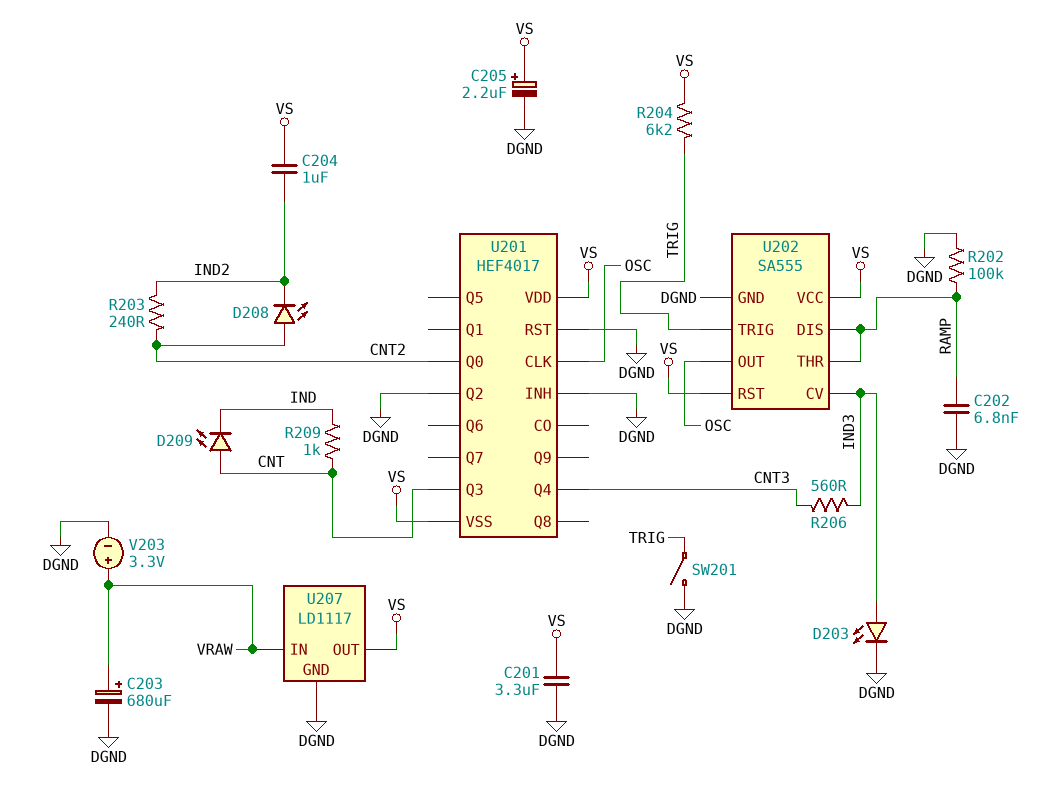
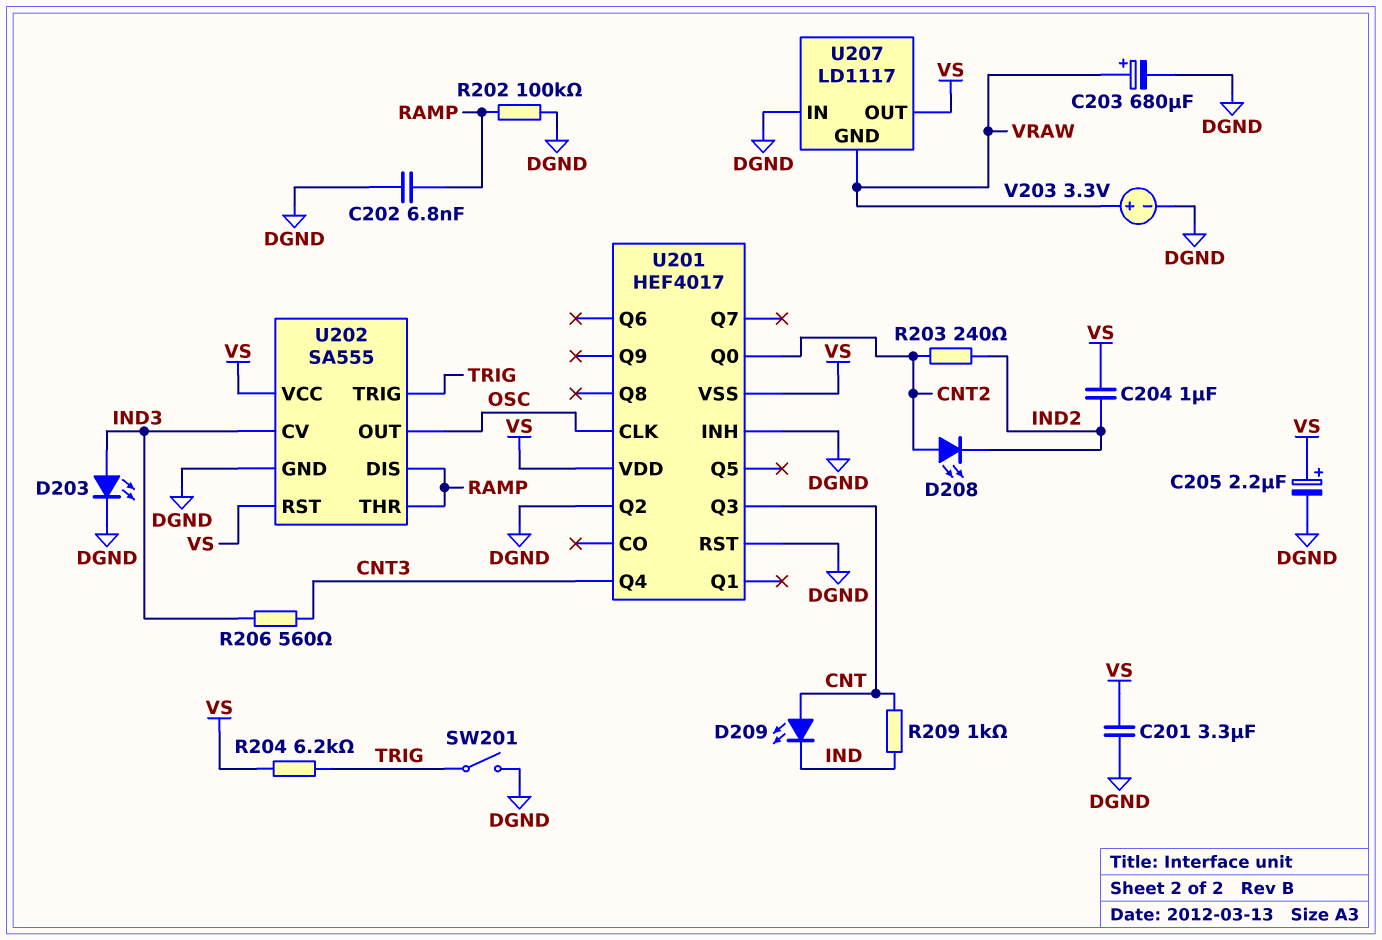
U207 pin GND: DGND -> VRAW
U207 pin IN: VRAW -> DGND

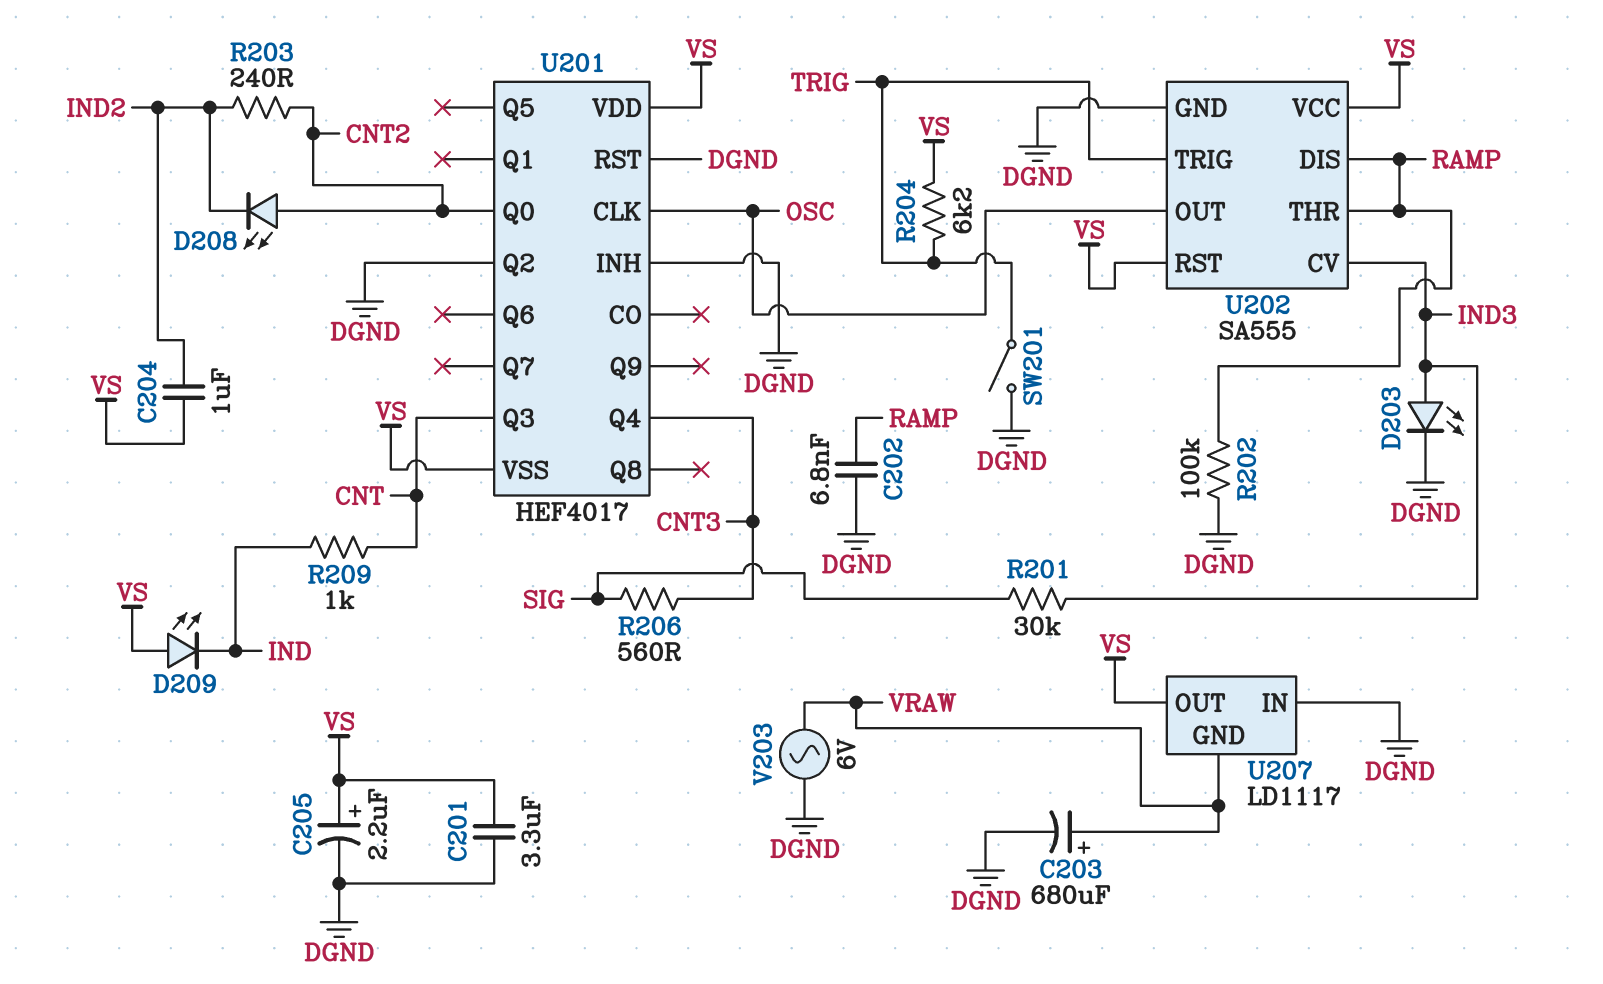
D209: LED (A CNT, K IND) -> LED (A VS, K IND)
R201: none -> 30k (IND3, SIG)
R206: 560 (CNT3, IND3) -> 560 (CNT3, SIG)
V203: 3.3V (plus VRAW, minus DGND) -> AC 6V (DGND, VRAW)

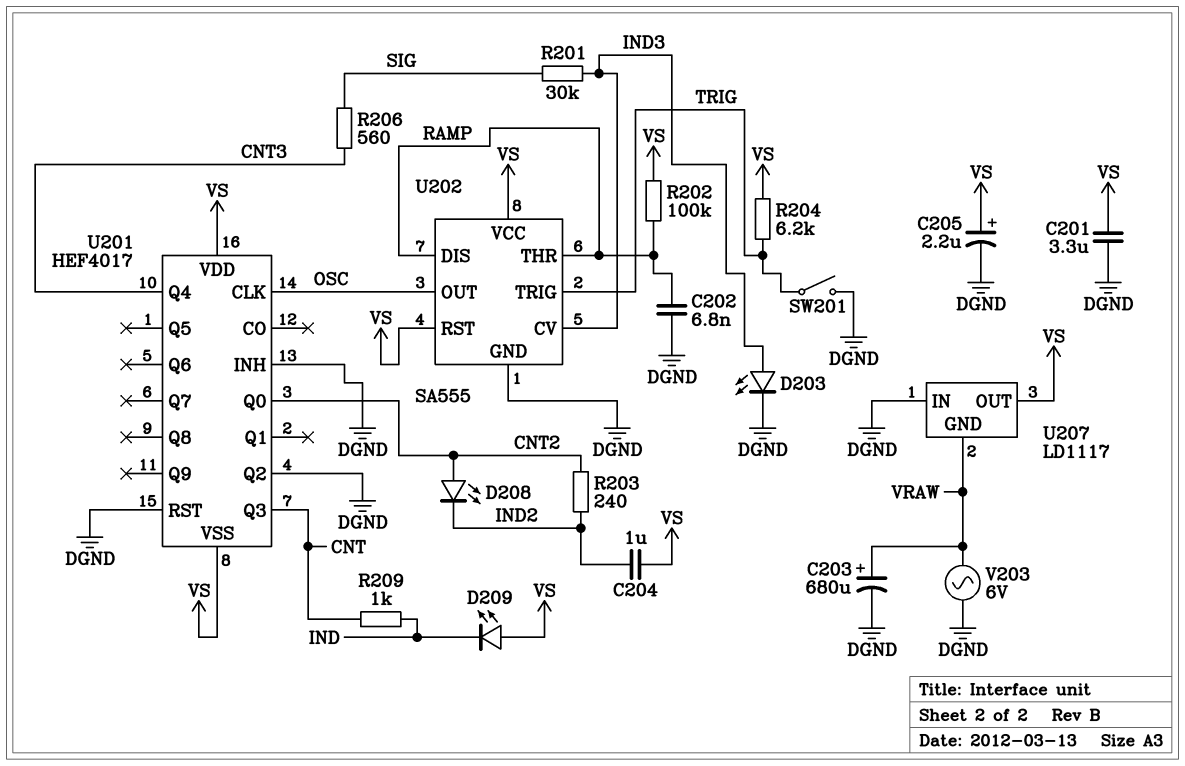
R202: 100k (DGND, RAMP) -> 100k (RAMP, VS)

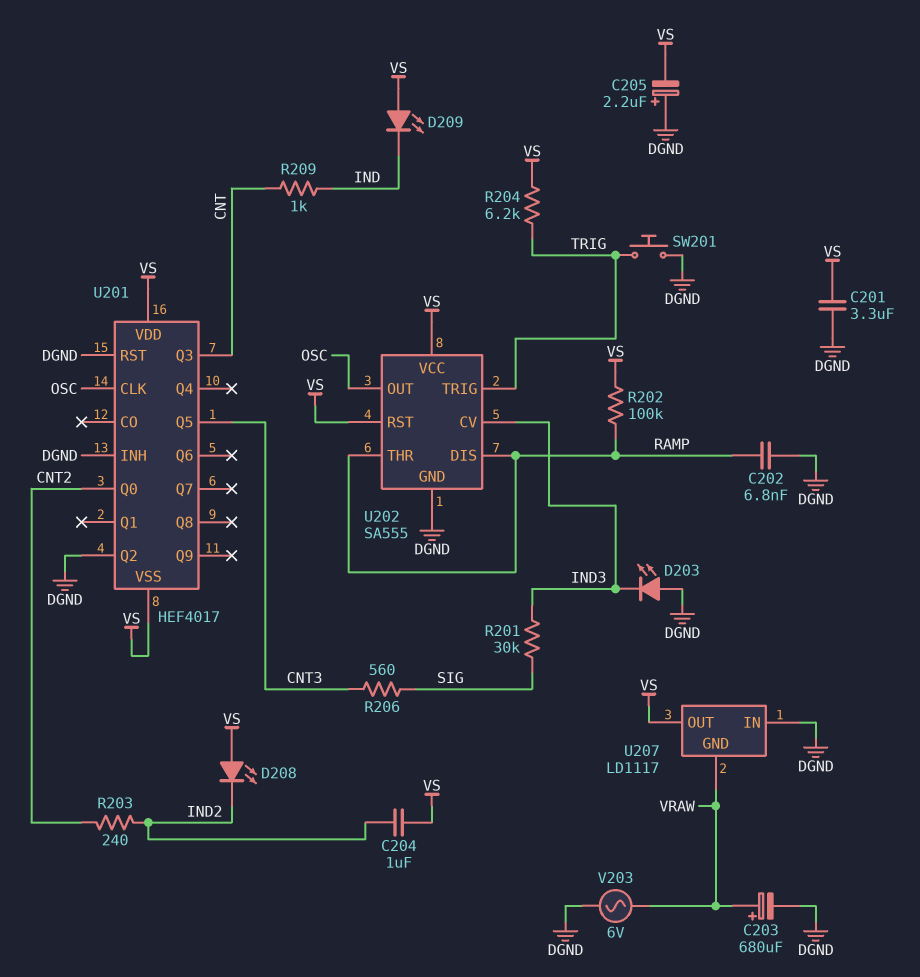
C205: 2.2uF (plus VS, minus DGND) -> 2.2uF (plus DGND, minus VS)
D203: LED (A IND3, K DGND) -> LED (A DGND, K IND3)
D208: LED (A CNT2, K IND2) -> LED (A VS, K IND2)
SW201: switch (DGND, TRIG) -> button (DGND, TRIG)
U201 pin Q4: CNT3 -> none
U201 pin Q5: none -> CNT3

